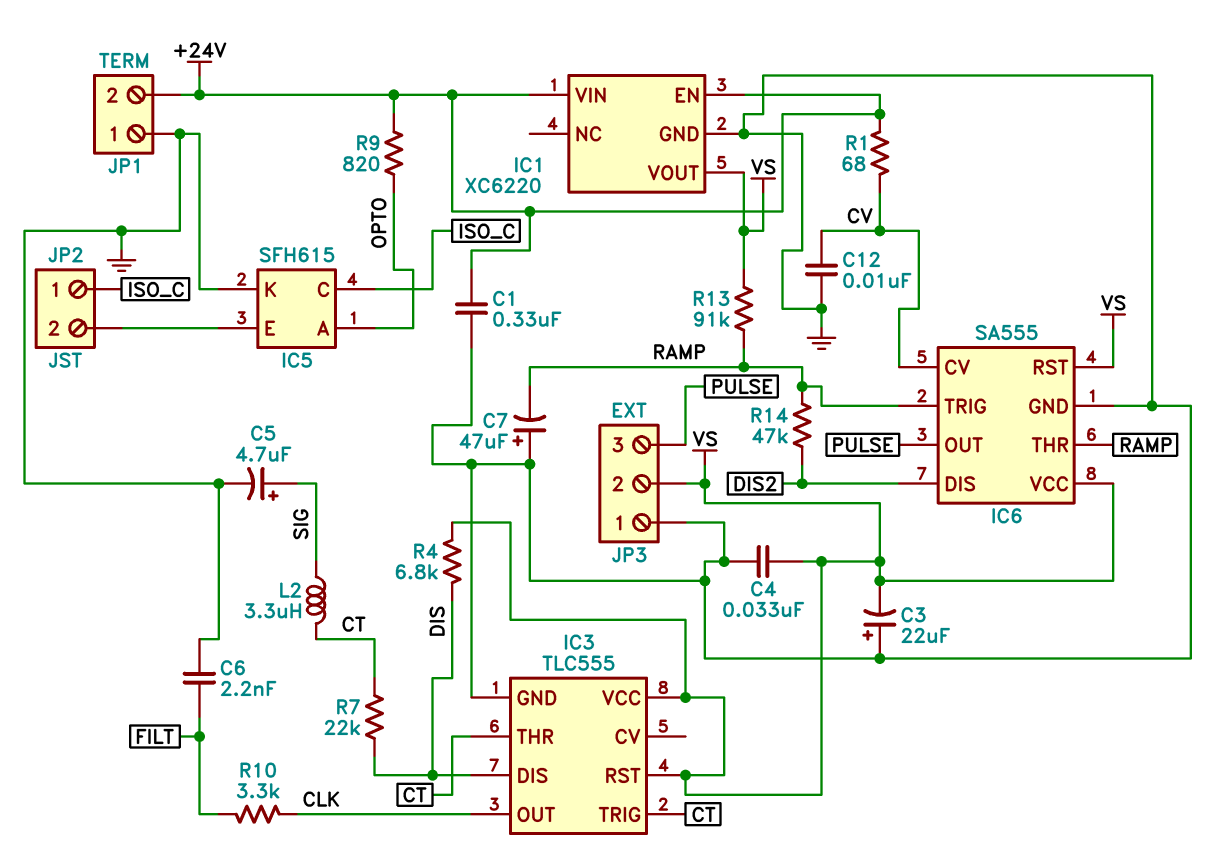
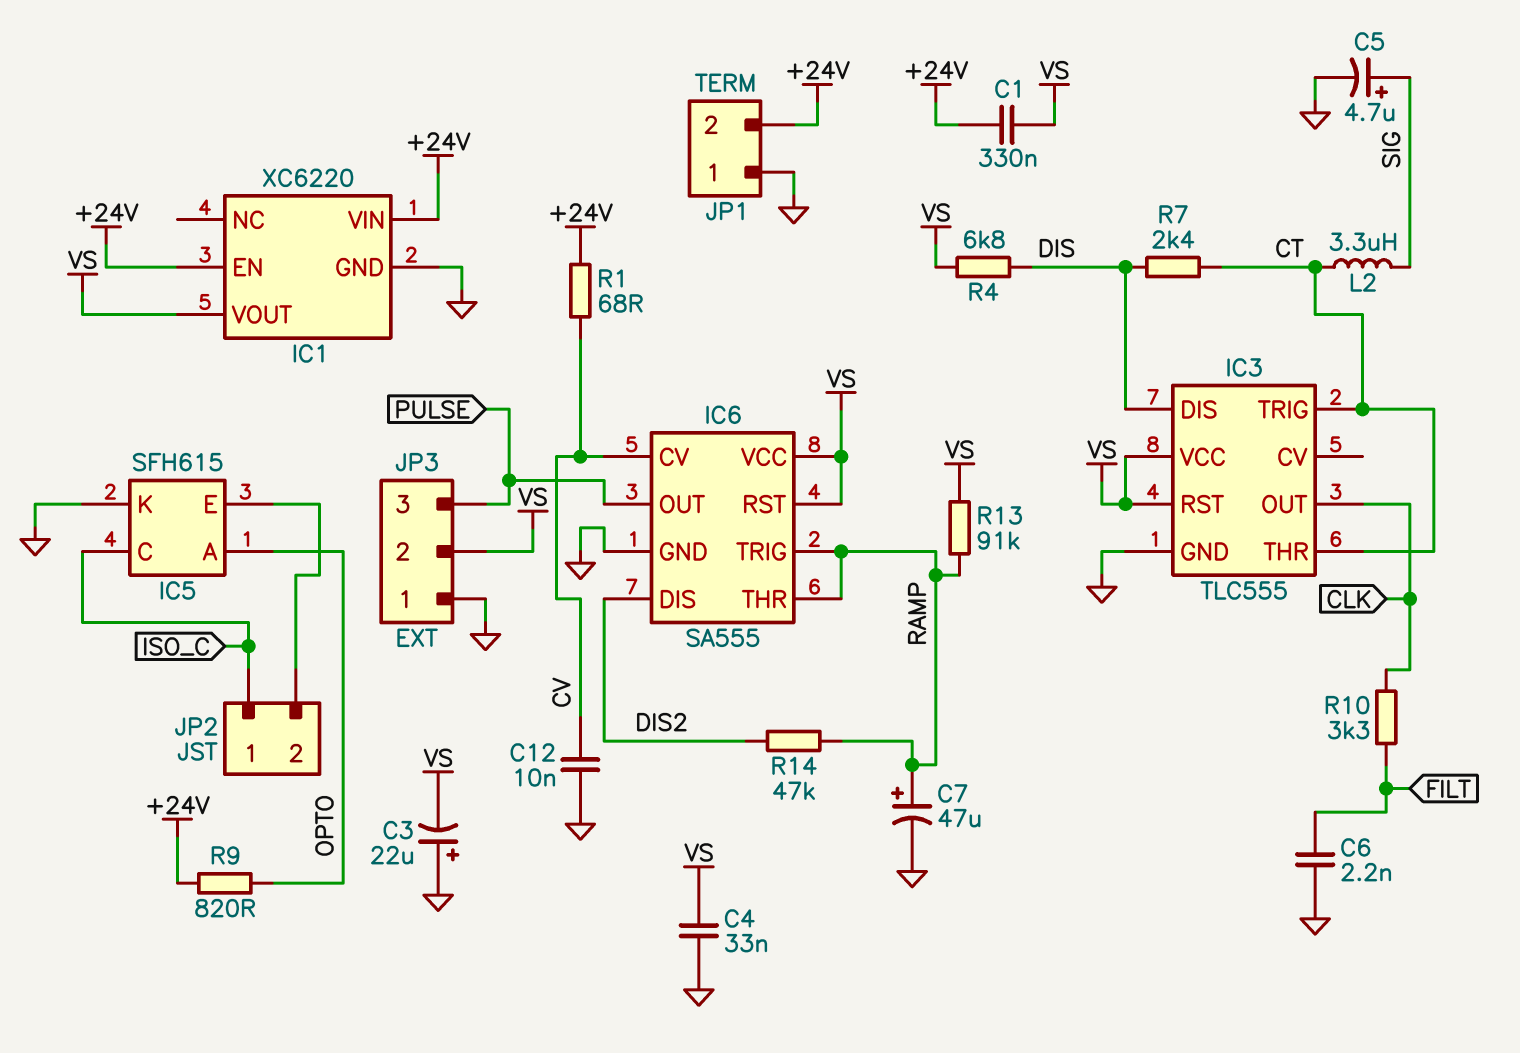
C1: 330nF (+24V, GND) -> 330nF (+24V, VS)
C7: 47uF (plus GND, minus RAMP) -> 47uF (plus RAMP, minus GND)
R7: 22k (CT, DIS) -> 2.4k (CT, DIS)

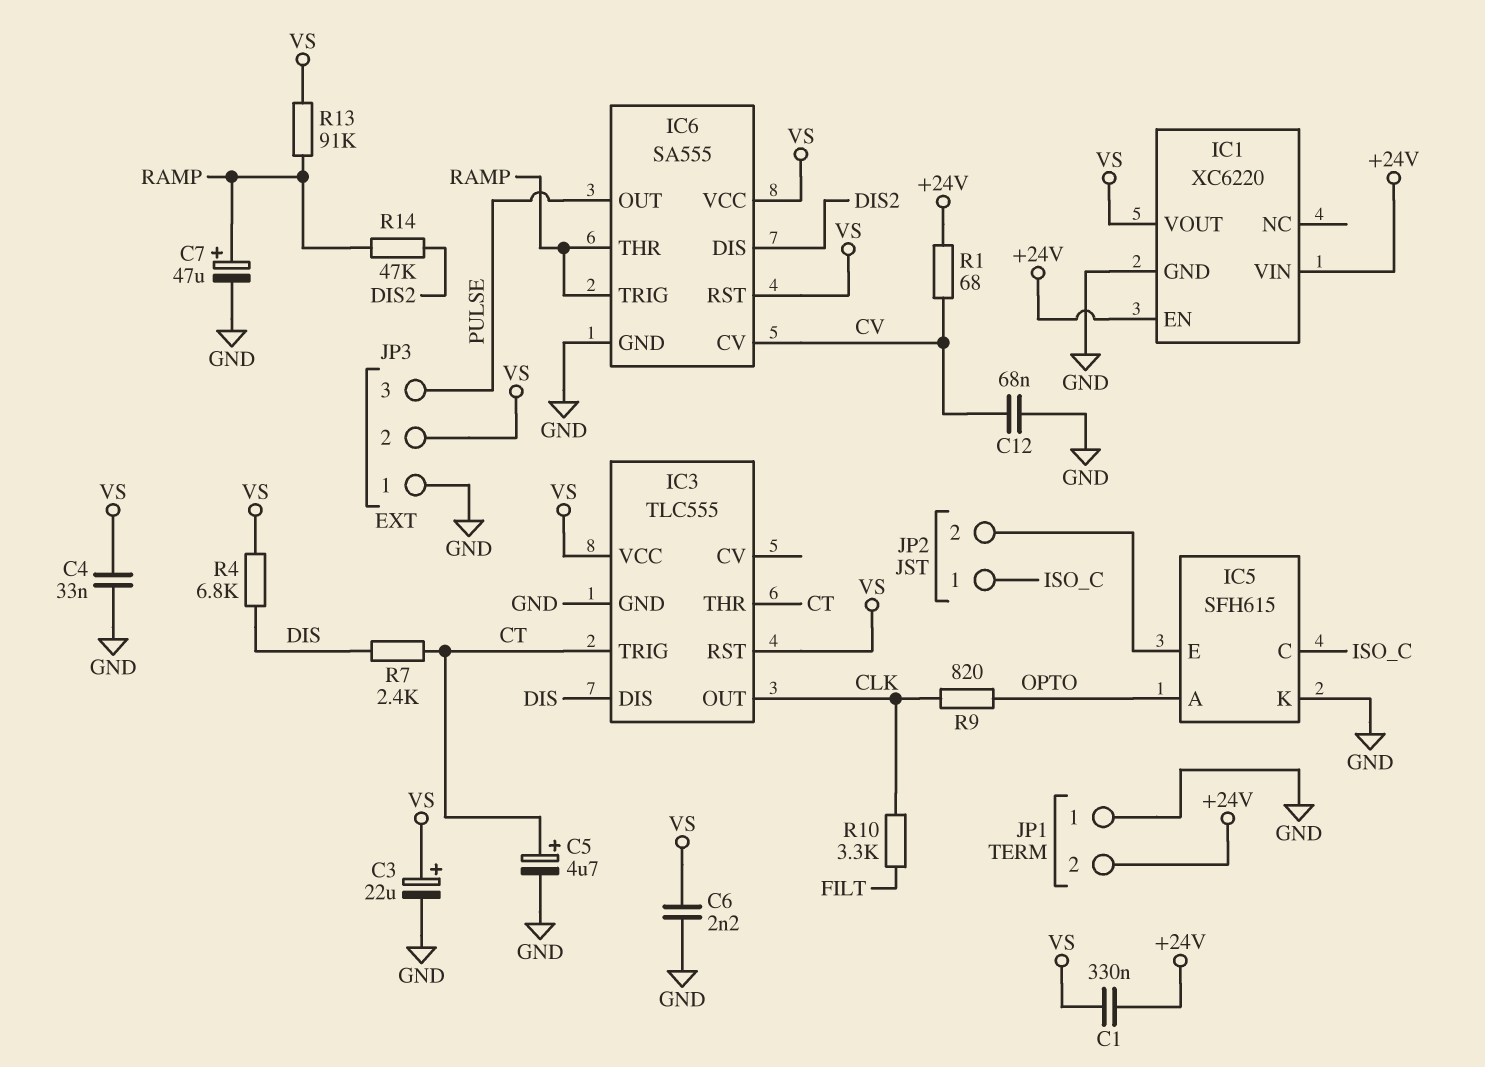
C3: 22uF (plus GND, minus VS) -> 22uF (plus VS, minus GND)
C5: 4.7uF (plus SIG, minus GND) -> 4.7uF (plus CT, minus GND)
C6: 2.2nF (FILT, GND) -> 2.2nF (GND, VS)
C12: 10nF (CV, GND) -> 68nF (CV, GND)
L2: 3.3uH (CT, SIG) -> none
R9: 820 (+24V, OPTO) -> 820 (CLK, OPTO)

